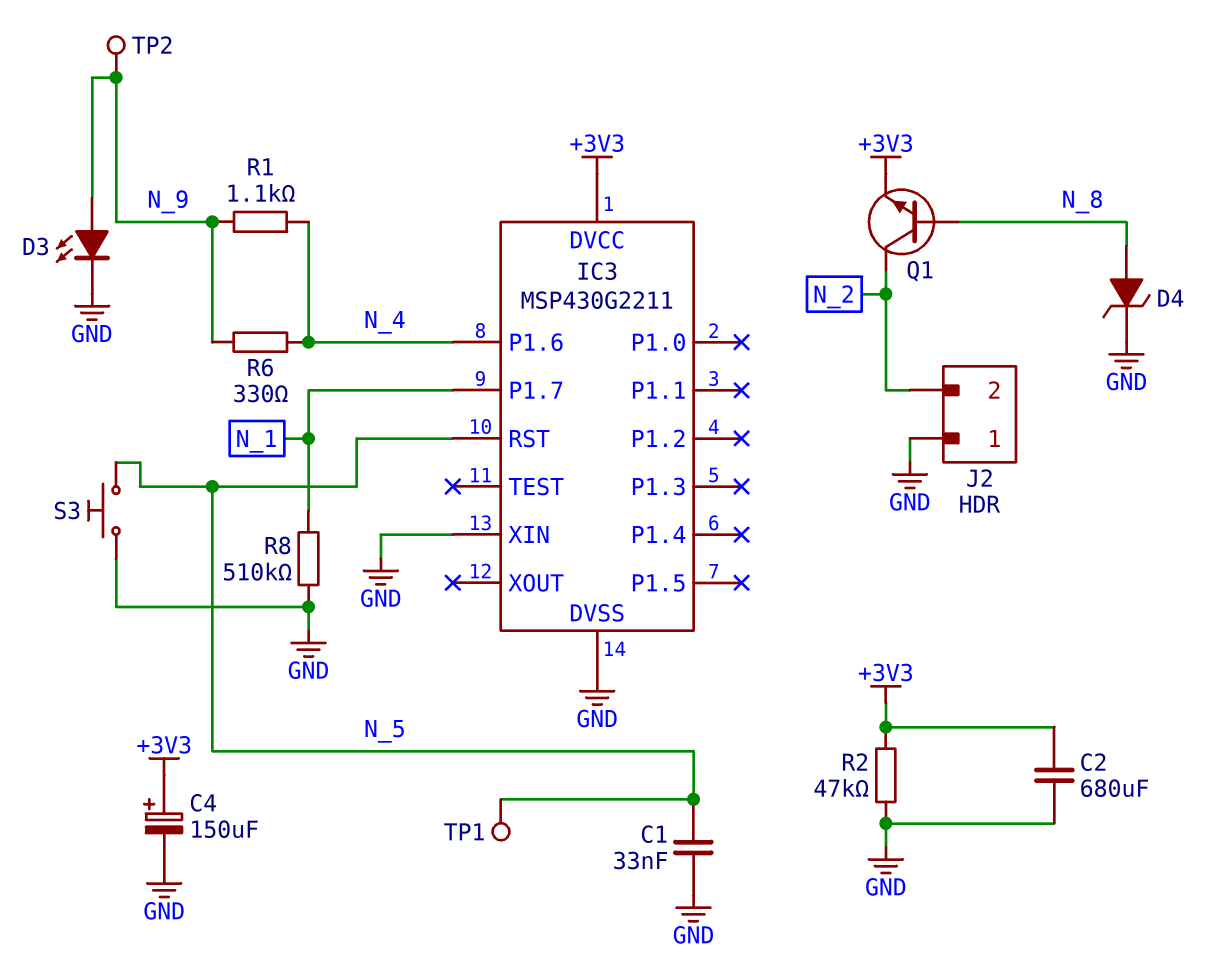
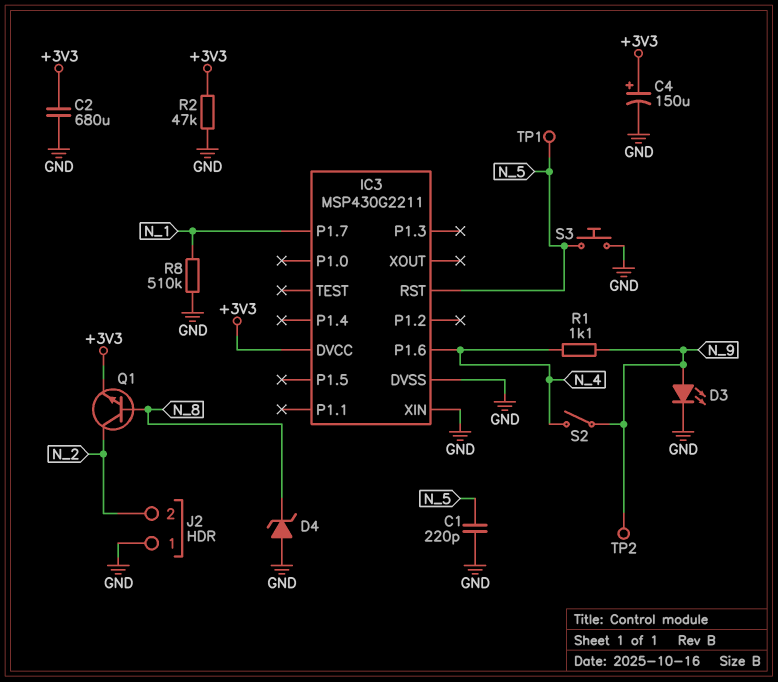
C1: 33nF (GND, N_5) -> 220pF (GND, N_5)
D4: zener (A N_8, K GND) -> zener (A GND, K N_8)
R6: 330 (N_4, N_9) -> none
S2: none -> switch (N_4, N_9)

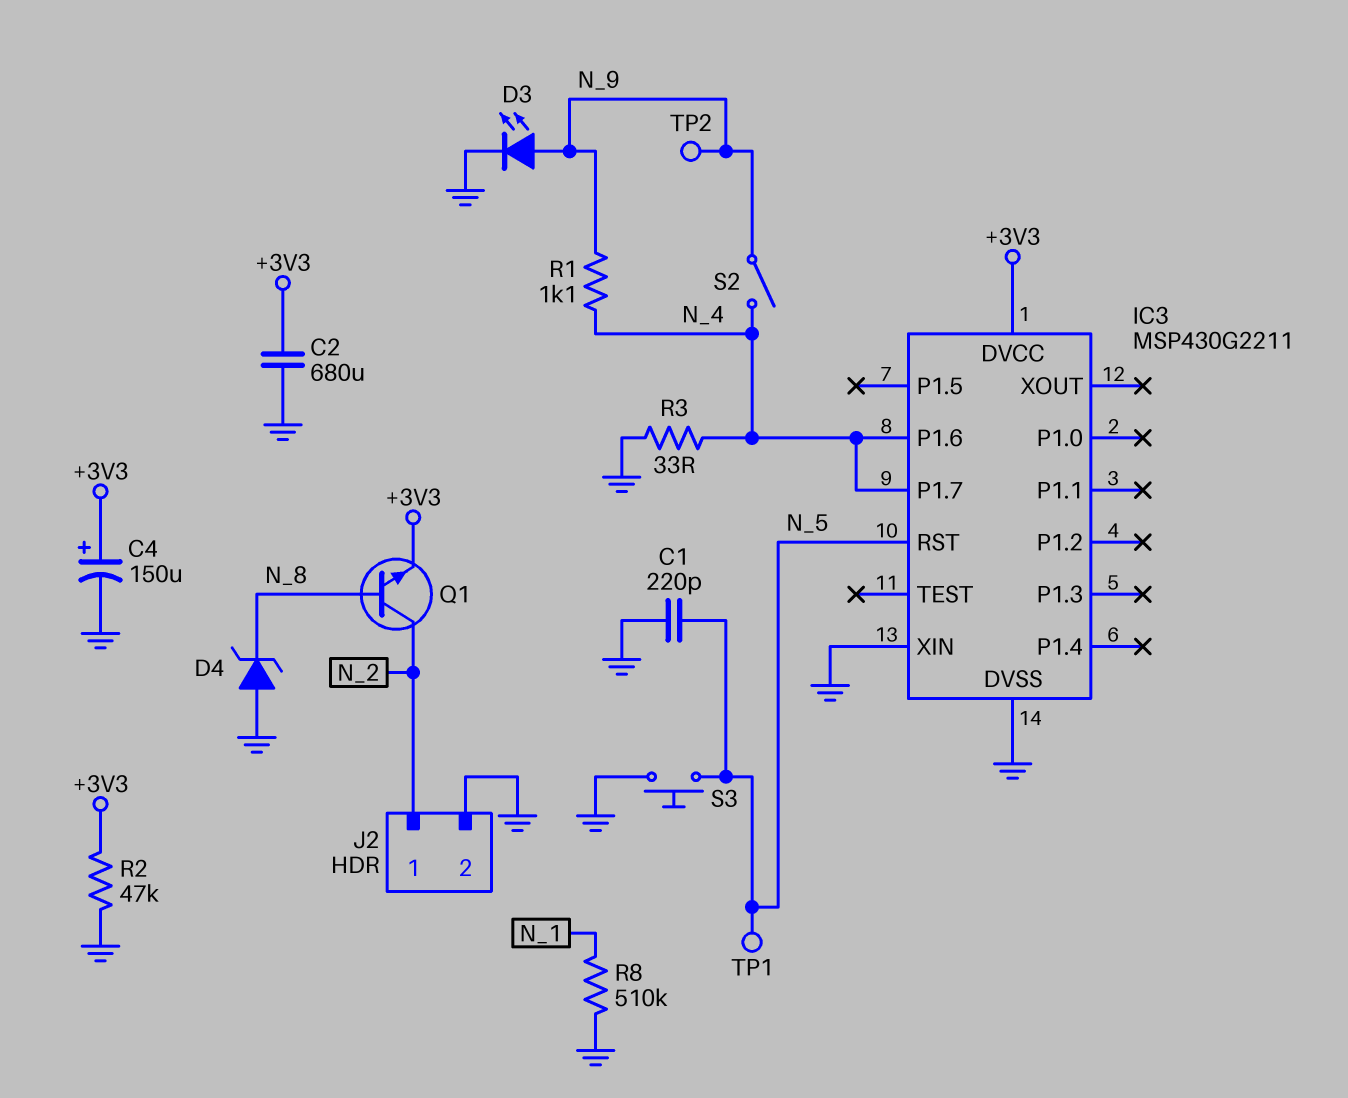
IC3 pin P1.7: N_1 -> N_4
J2 pin 1: GND -> N_2
J2 pin 2: N_2 -> GND
R3: none -> 33 (GND, N_4)

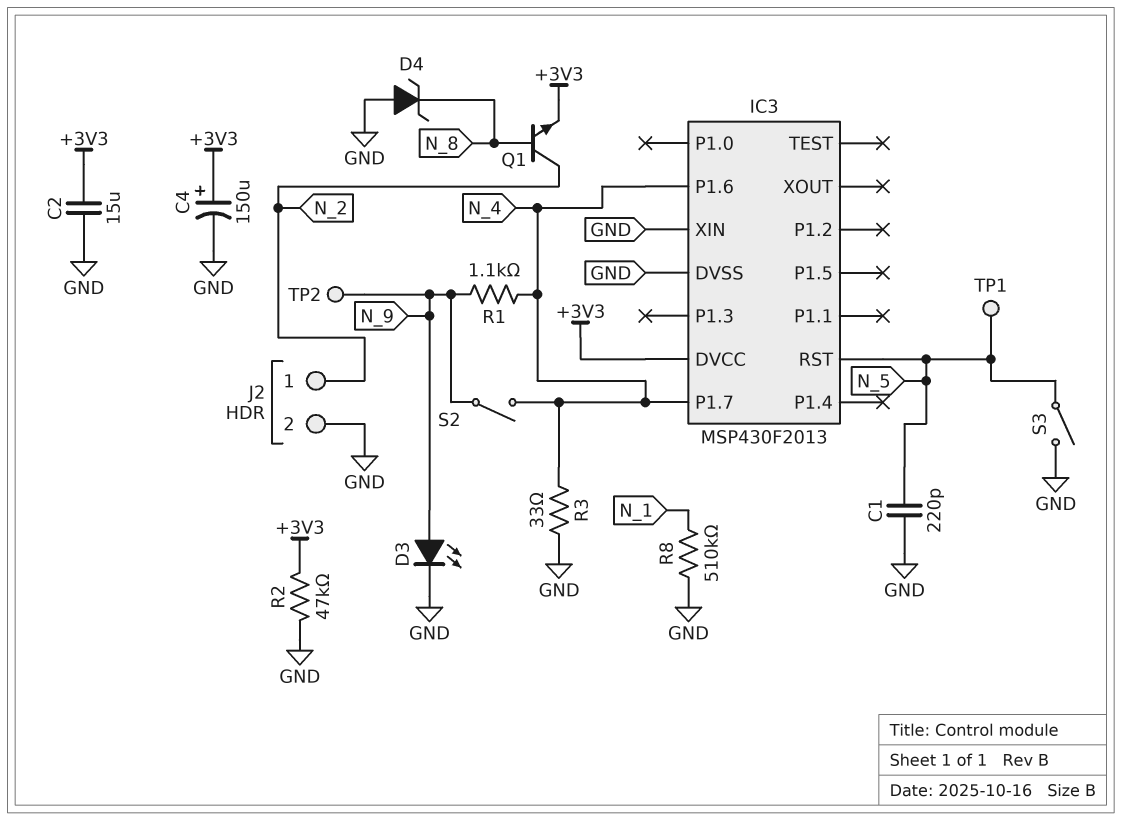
C2: 680uF (+3V3, GND) -> 15uF (+3V3, GND)
IC3: MSP430G2211 -> MSP430F2013
S3: button (GND, N_5) -> switch (GND, N_5)

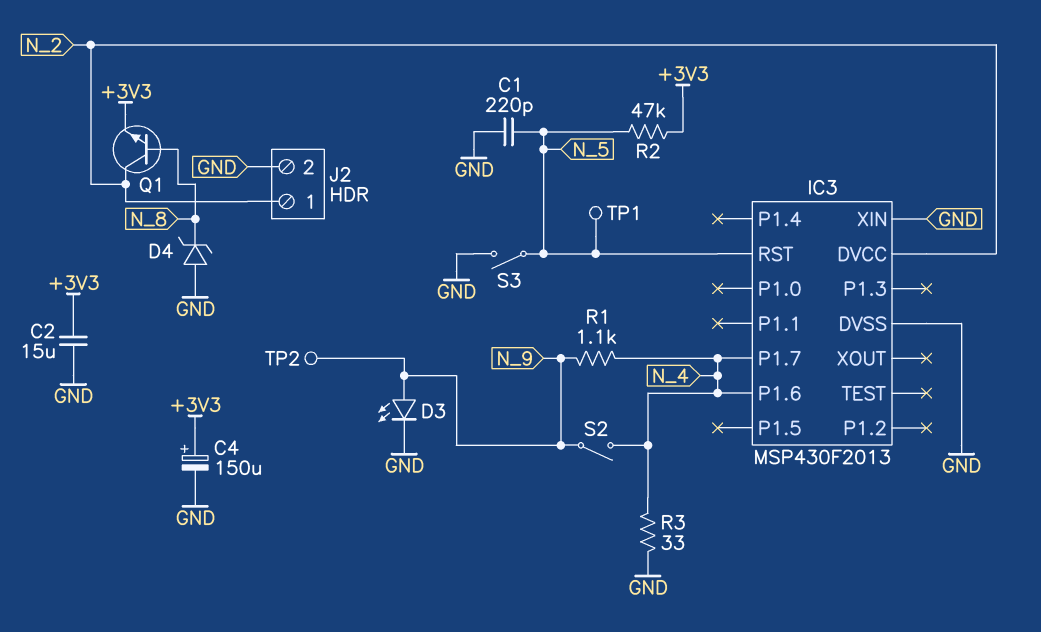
IC3 pin DVCC: +3V3 -> N_2
R2: 47k (+3V3, GND) -> 47k (+3V3, N_5)
R8: 510k (GND, N_1) -> none

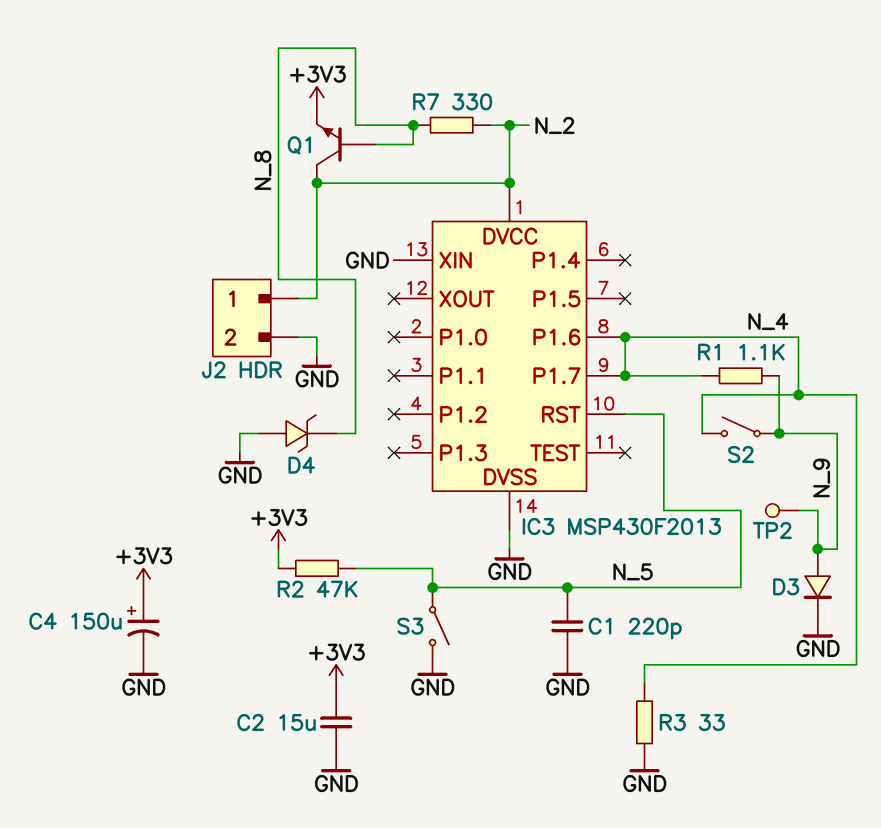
D3: LED (A N_9, K GND) -> diode (A N_9, K GND)
R7: none -> 330 (N_2, N_8)
TP1: test point (N_5) -> none

